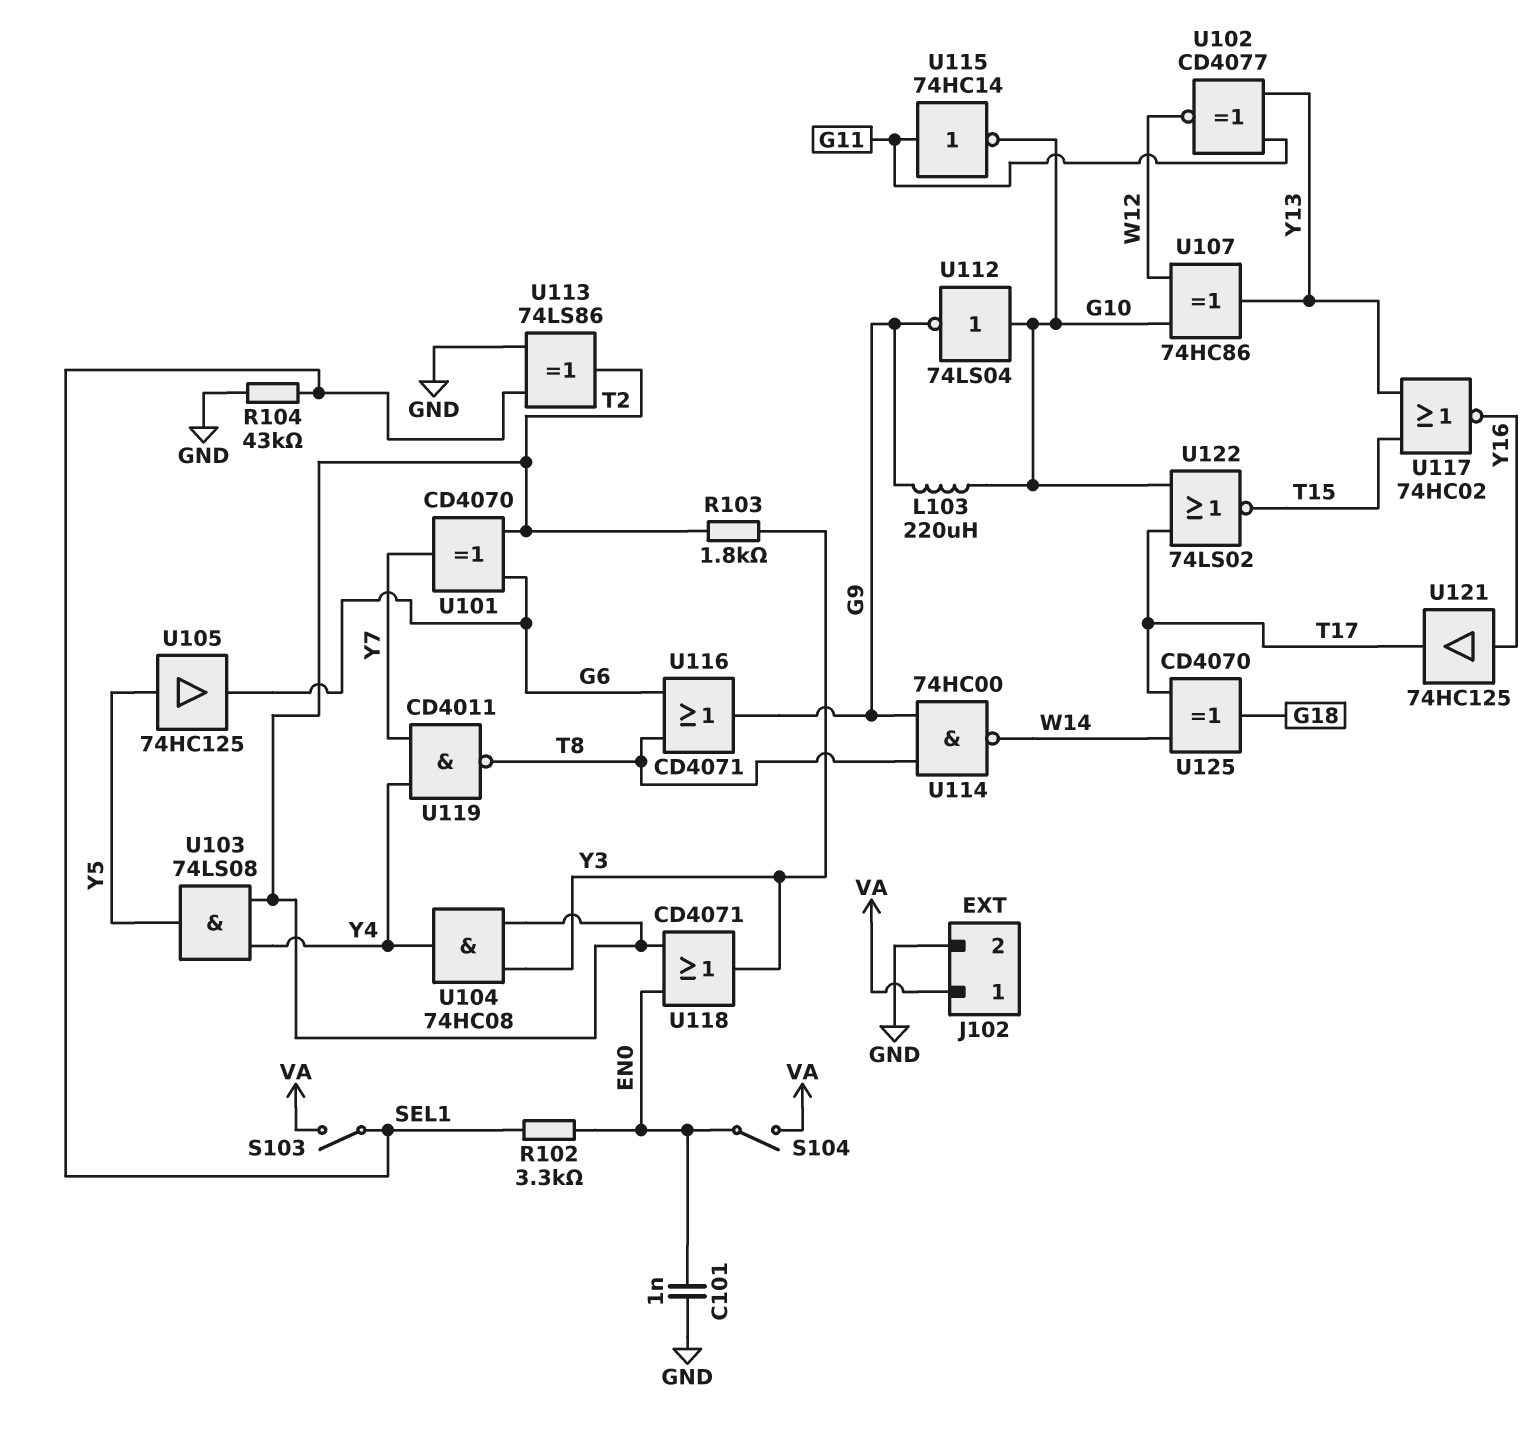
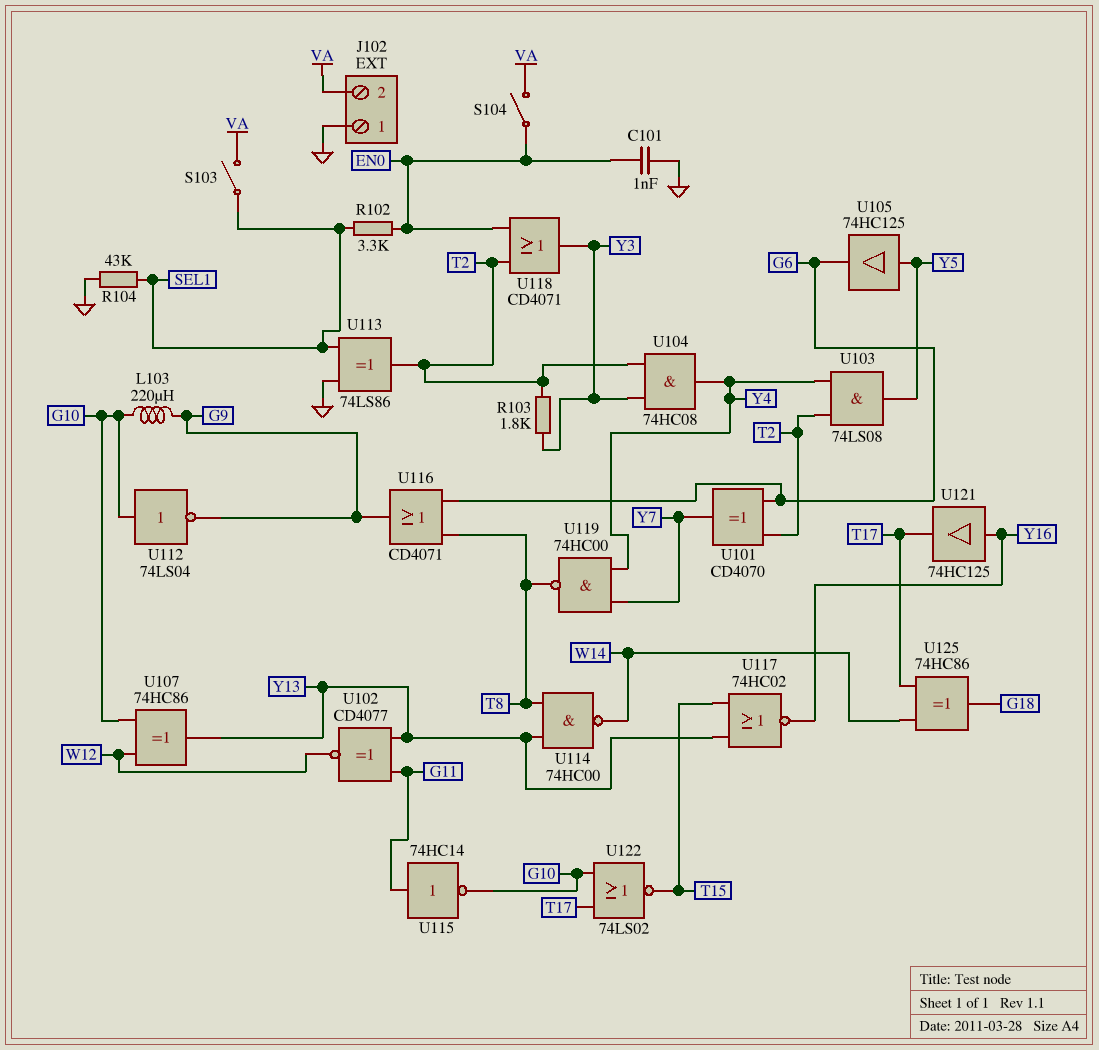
J102 pin 1: VA -> GND
J102 pin 2: GND -> VA
U114: NAND 74HC00 (in G9, in T8, out W14) -> NAND 74HC00 (in T8, in Y13, out W14)
U119: NAND CD4011 (in Y4, in Y7, out T8) -> NAND 74HC00 (in Y4, in Y7, out T8)
U125: XOR CD4070 (in T17, in W14, out G18) -> XOR 74HC86 (in T17, in W14, out G18)

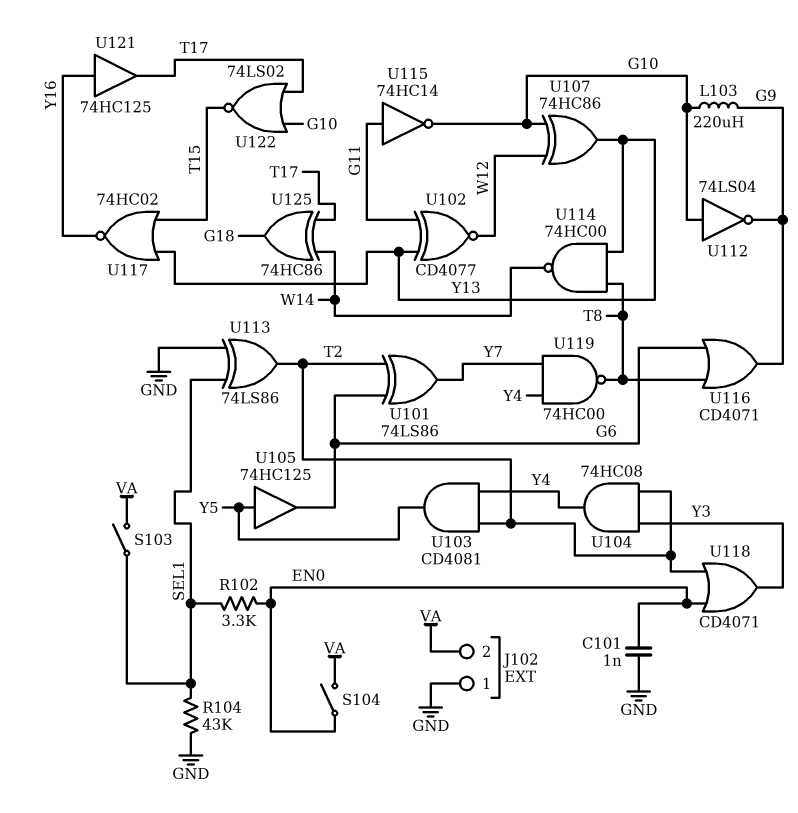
R103: 1.8k (T2, Y3) -> none
U101: XOR CD4070 (in G6, in T2, out Y7) -> XOR 74LS86 (in G6, in T2, out Y7)
U103: AND 74LS08 (in T2, in Y4, out Y5) -> AND CD4081 (in T2, in Y4, out Y5)

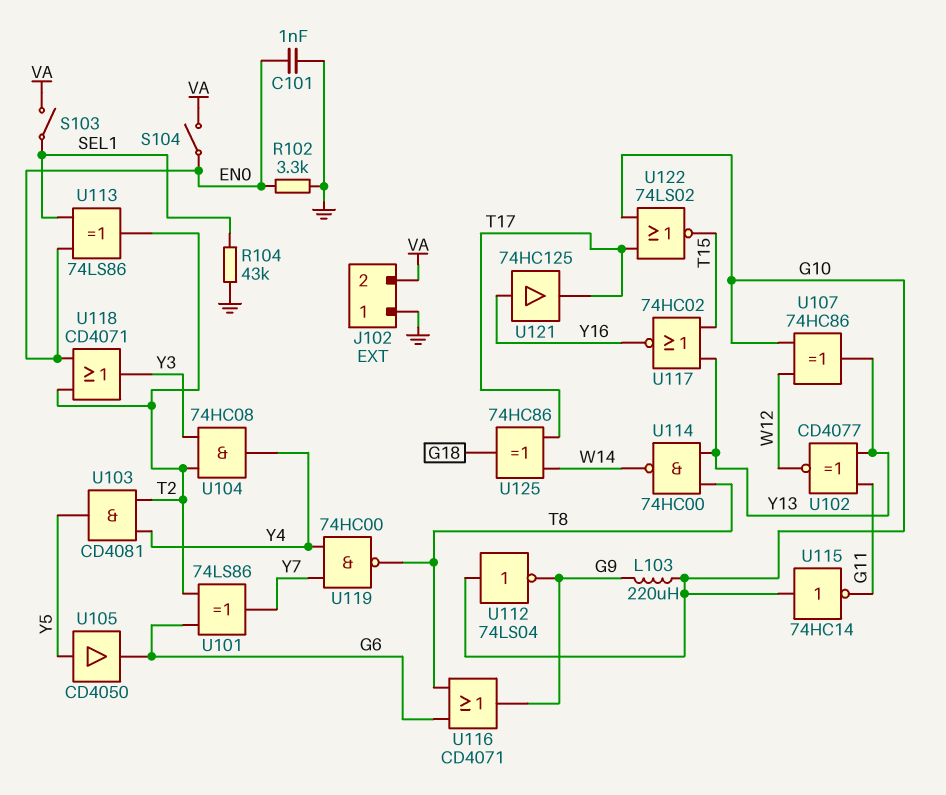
R102: 3.3k (EN0, SEL1) -> 3.3k (EN0, GND)
U105: buffer 74HC125 (in Y5, out G6) -> buffer CD4050 (in Y5, out G6)
U113: XOR 74LS86 (in GND, in SEL1, out T2) -> XOR 74LS86 (in EN0, in SEL1, out T2)
U115: NOT 74HC14 (in G11, out G10) -> NOT 74HC14 (in G10, out G11)

